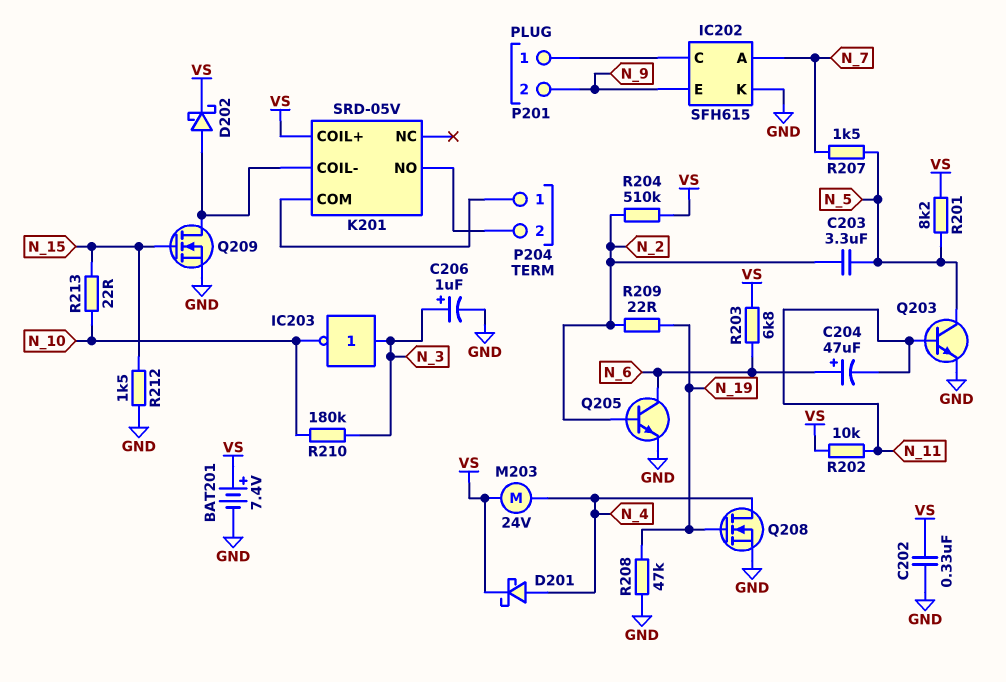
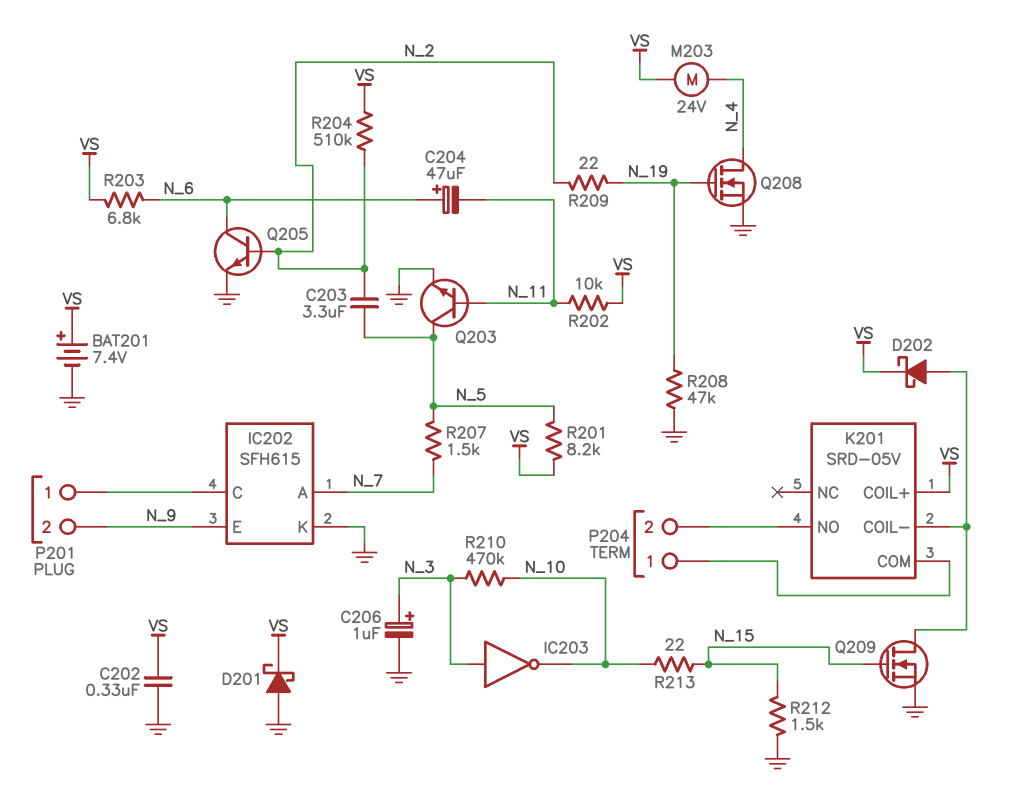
D201: schottky (A N_4, K VS) -> schottky (A GND, K VS)
R210: 180k (N_3, N_10) -> 470k (N_3, N_10)

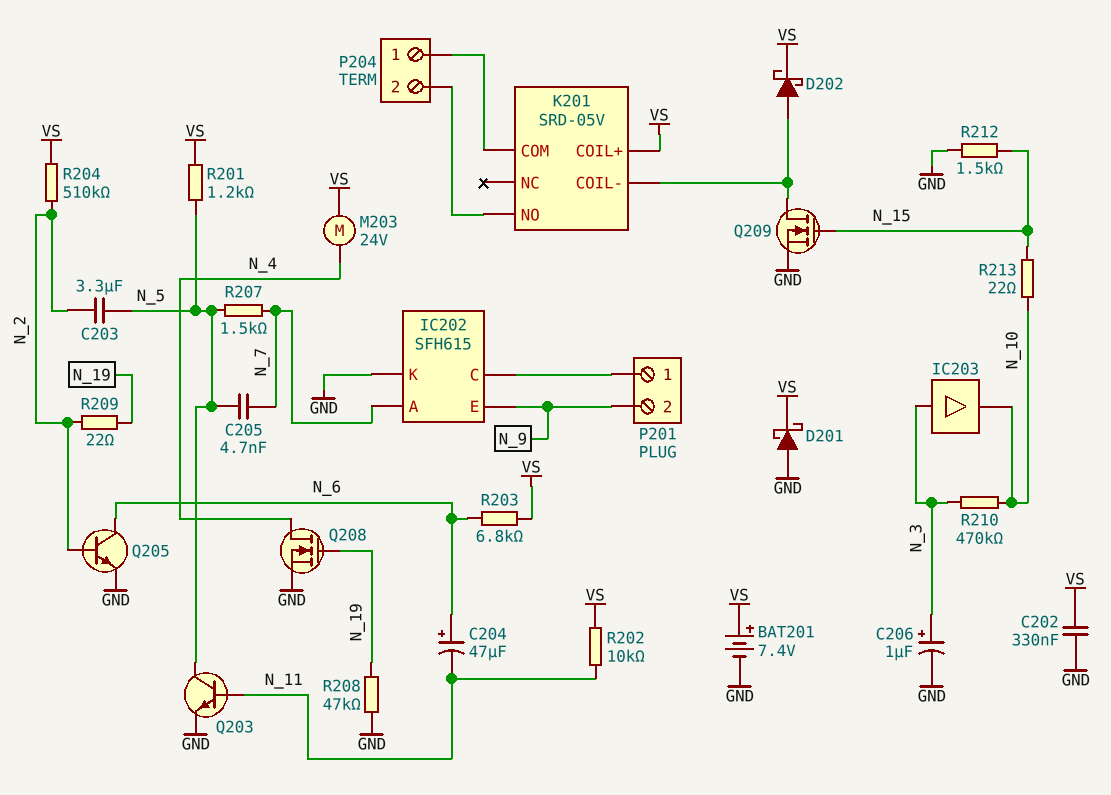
C205: none -> 4.7nF (N_5, N_7)
IC203: NOT (in N_3, out N_10) -> buffer (in N_3, out N_10)
R201: 8.2k (N_5, VS) -> 1.2k (N_5, VS)

